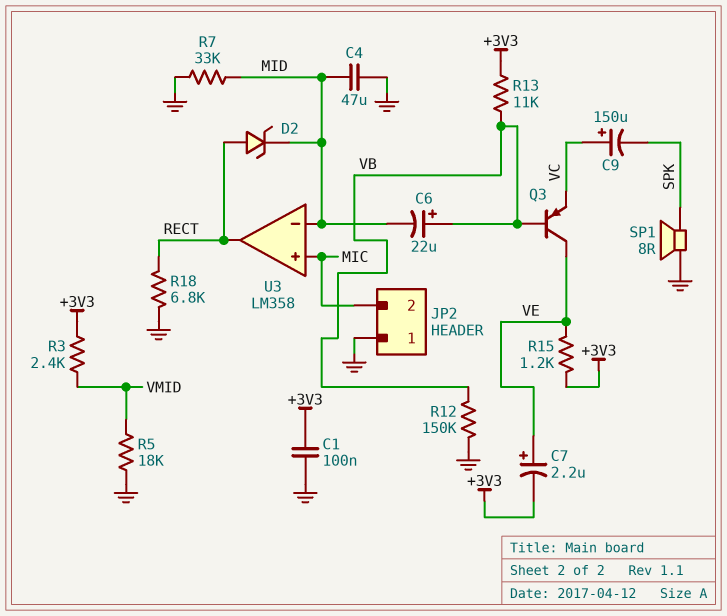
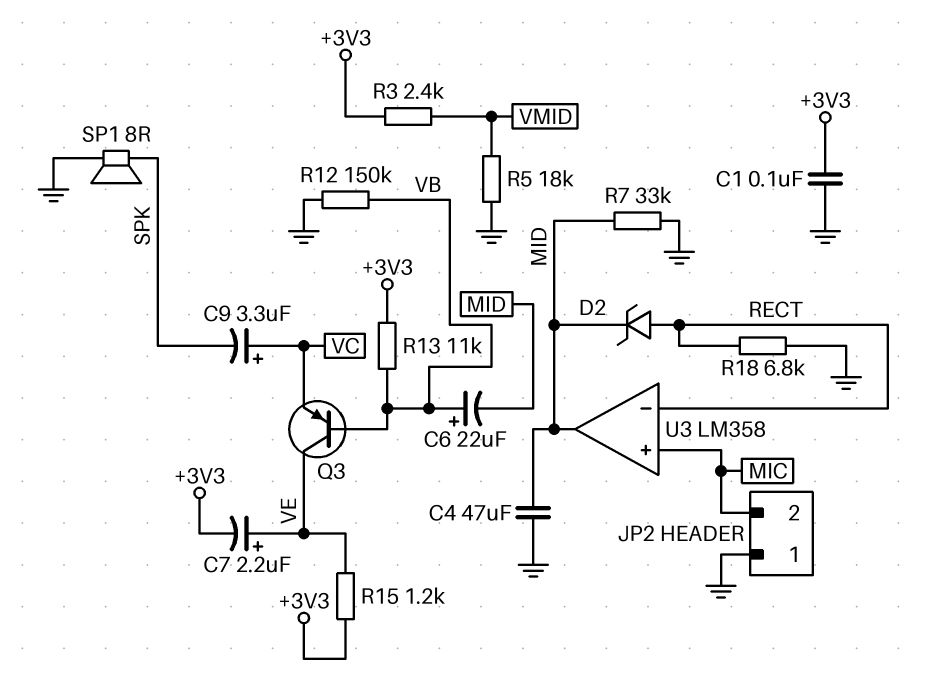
C9: 150uF (plus VC, minus SPK) -> 3.3uF (plus VC, minus SPK)
U3 pin in-: MID -> RECT
U3 pin out: RECT -> MID

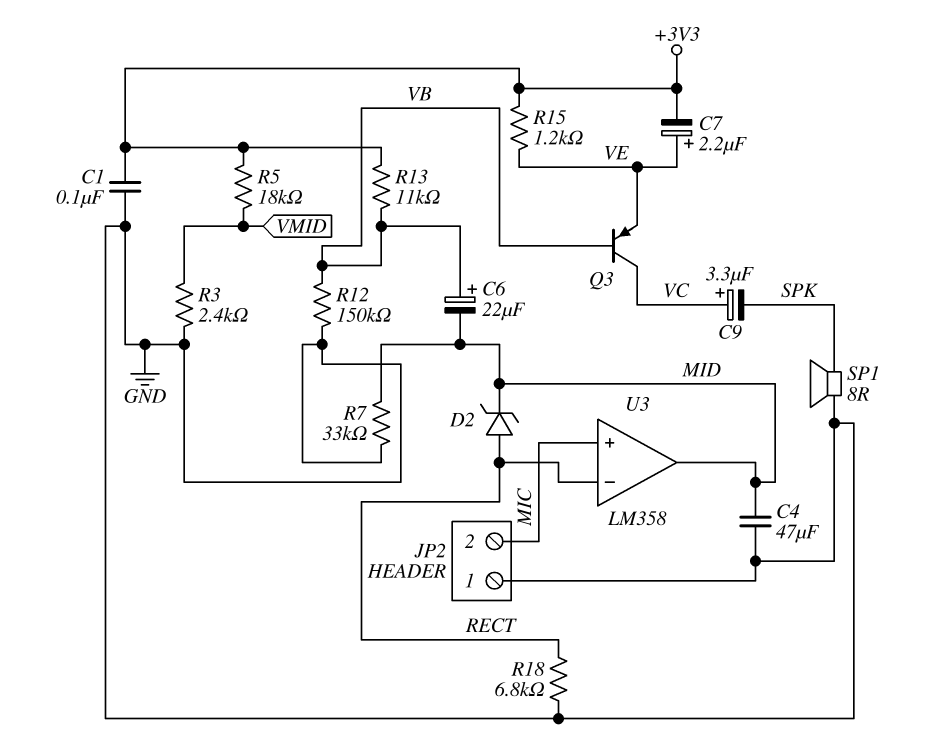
Q3: PNP (B VB, C VE, E VC) -> PNP (B VB, C VC, E VE)
R3: 2.4k (+3V3, VMID) -> 2.4k (GND, VMID)
R5: 18k (GND, VMID) -> 18k (+3V3, VMID)

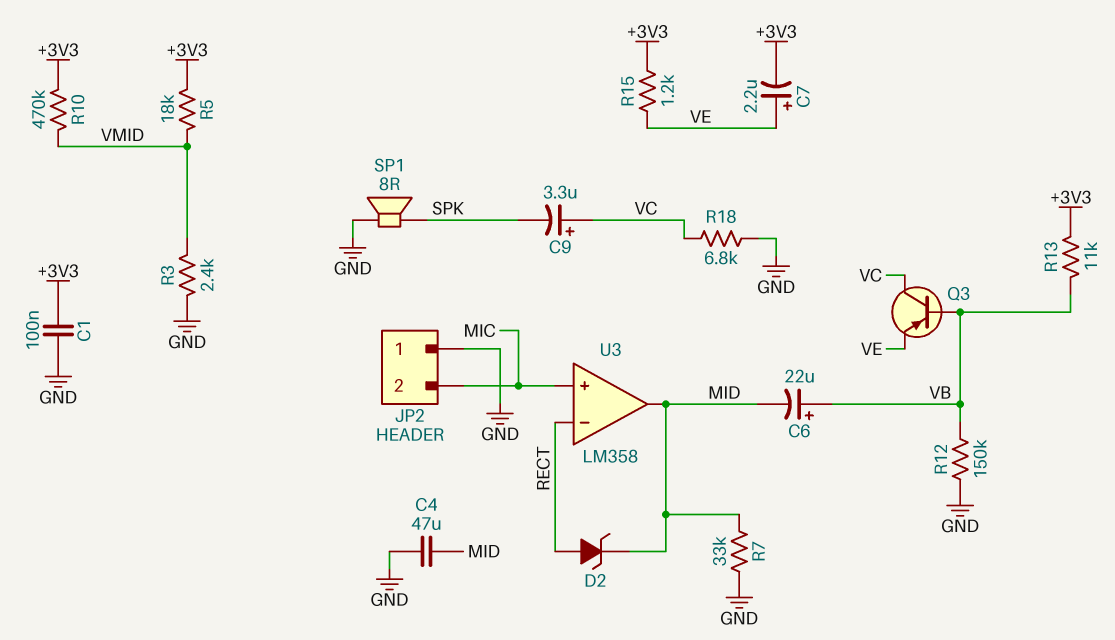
R10: none -> 470k (+3V3, VMID)
R18: 6.8k (GND, RECT) -> 6.8k (GND, VC)

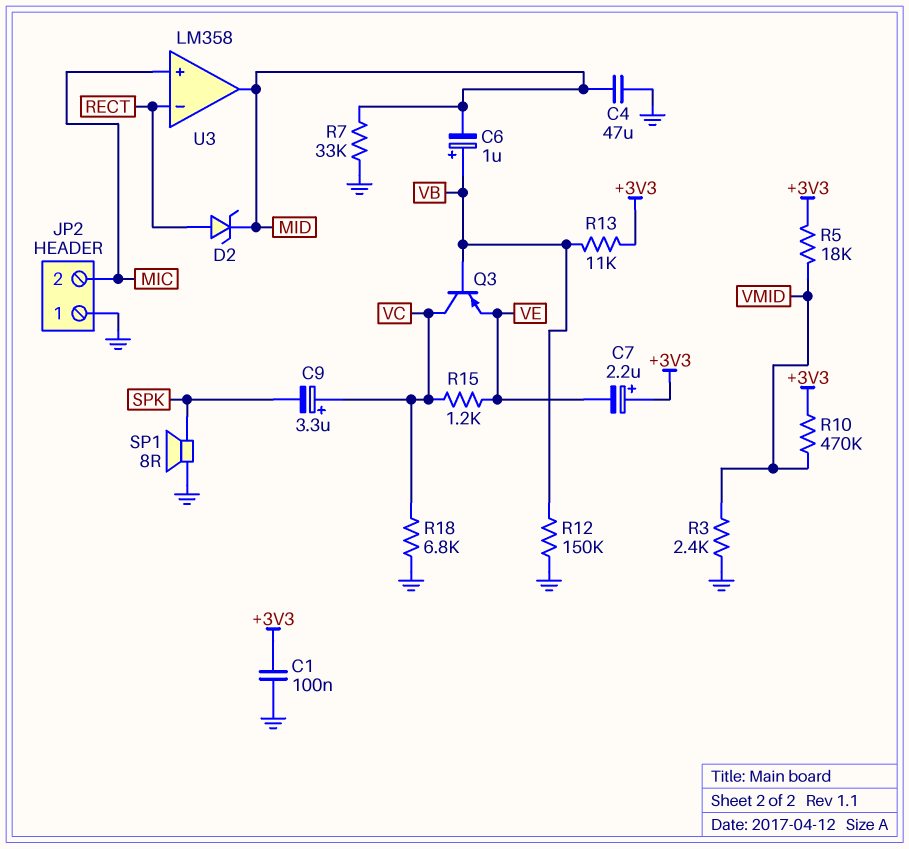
C6: 22uF (plus VB, minus MID) -> 1uF (plus VB, minus MID)
C7: 2.2uF (plus VE, minus +3V3) -> 2.2uF (plus +3V3, minus VE)
R15: 1.2k (+3V3, VE) -> 1.2k (VC, VE)

